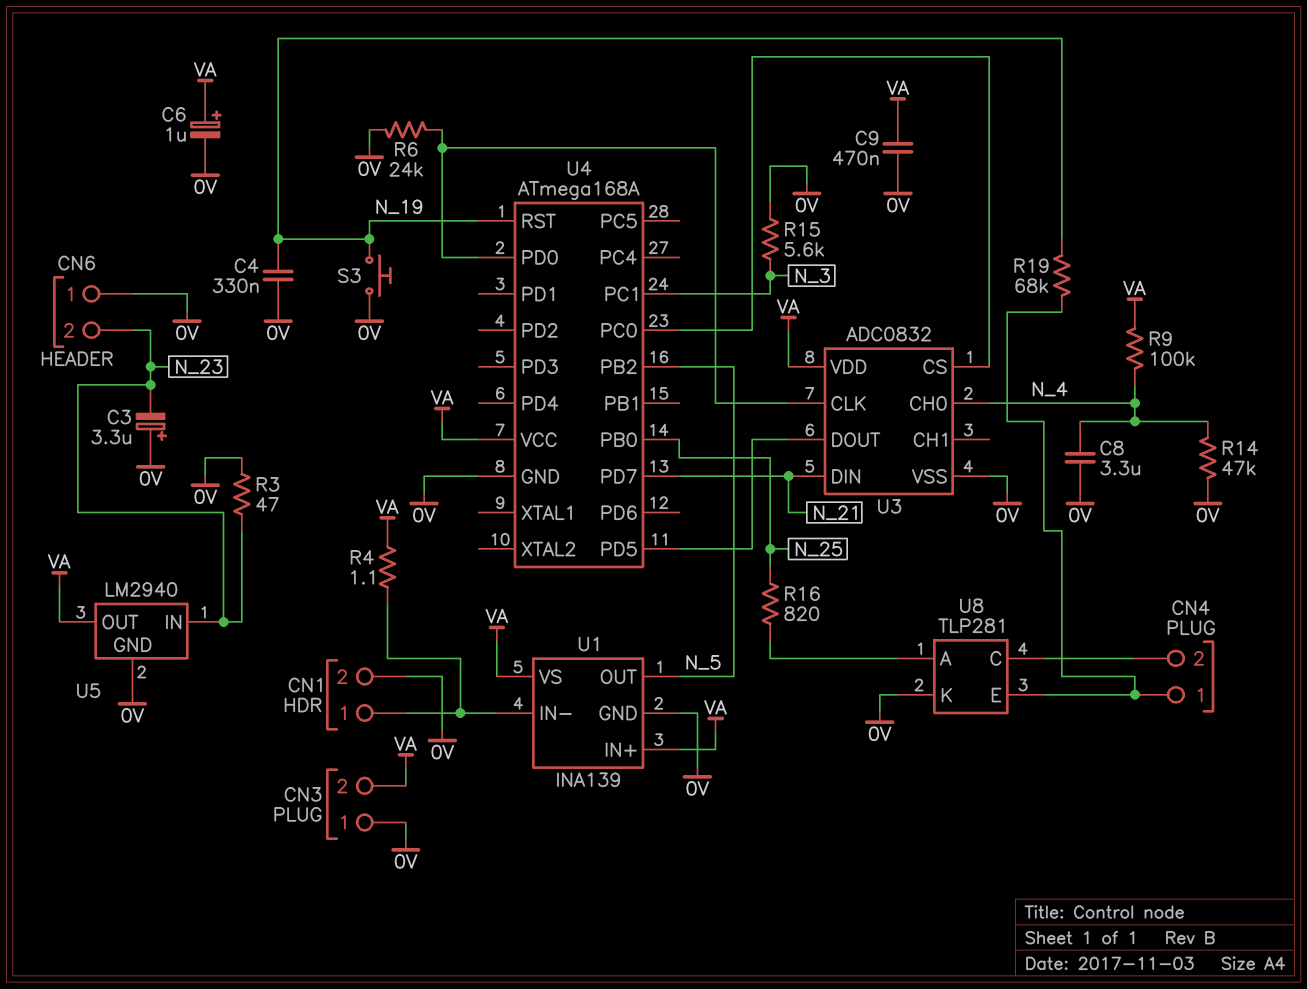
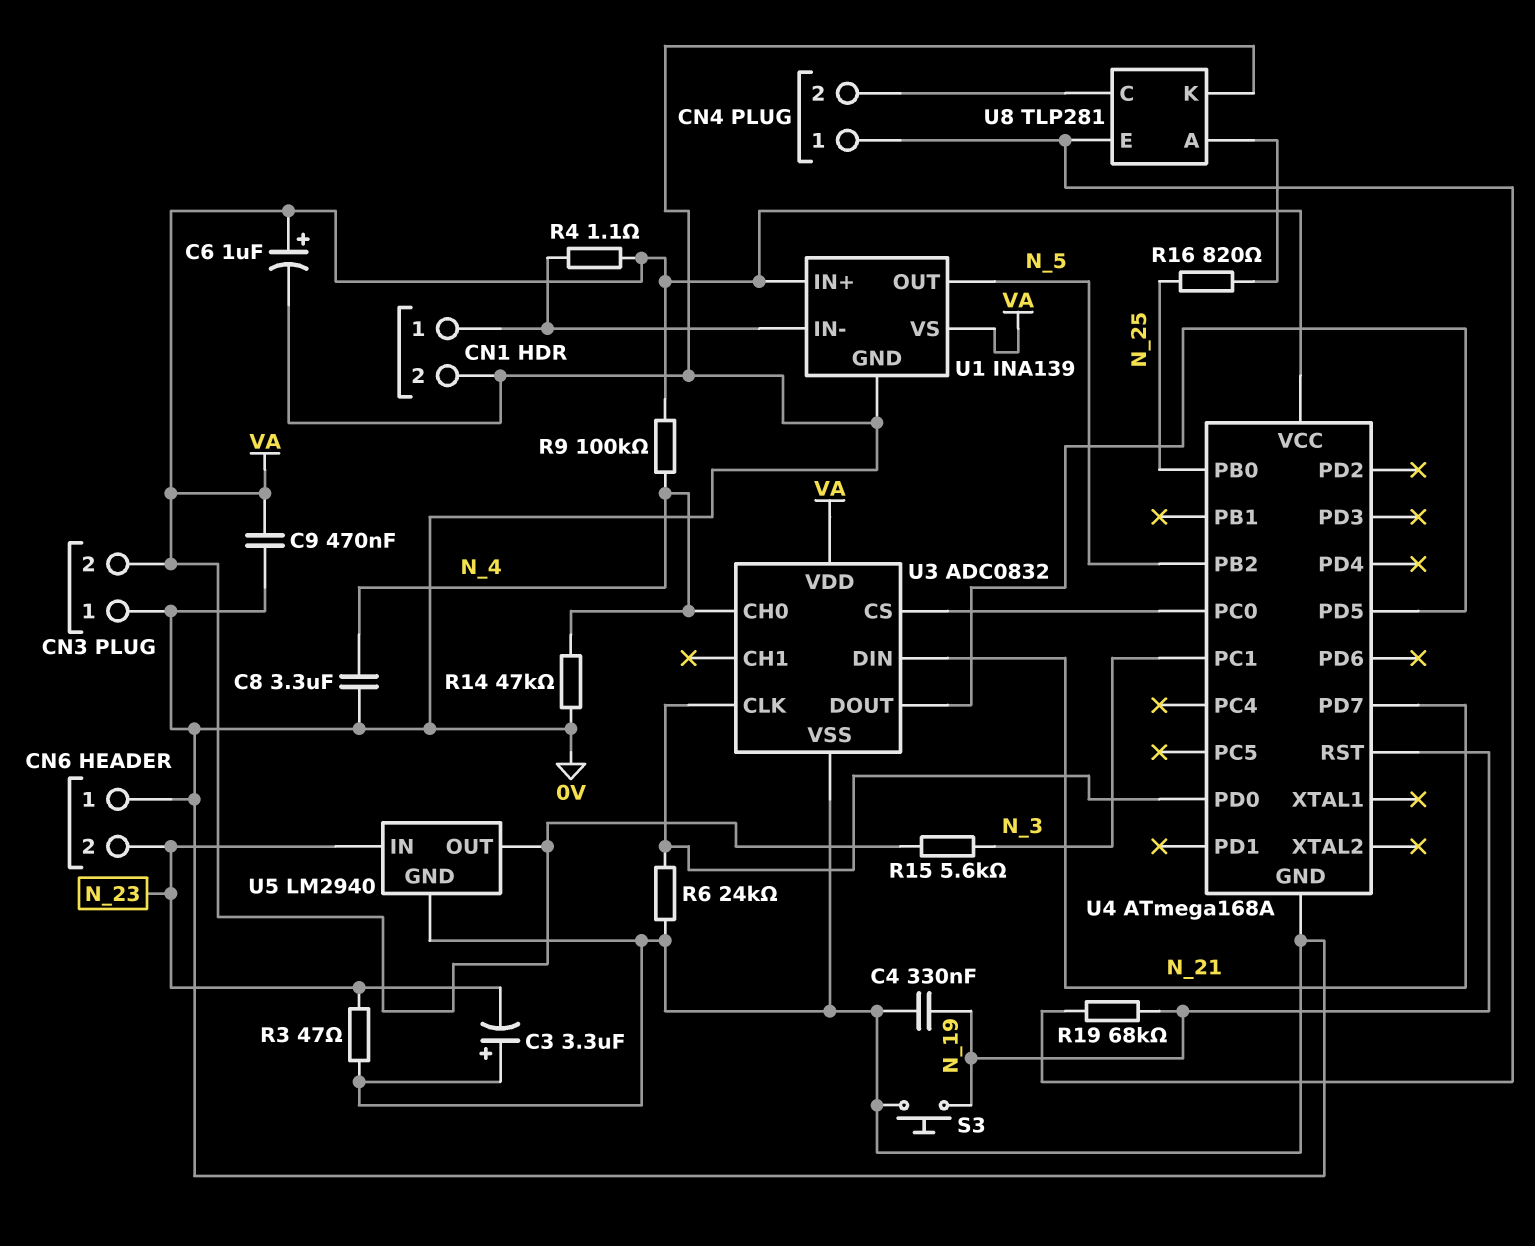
R15: 5.6k (0V, N_3) -> 5.6k (N_3, VA)

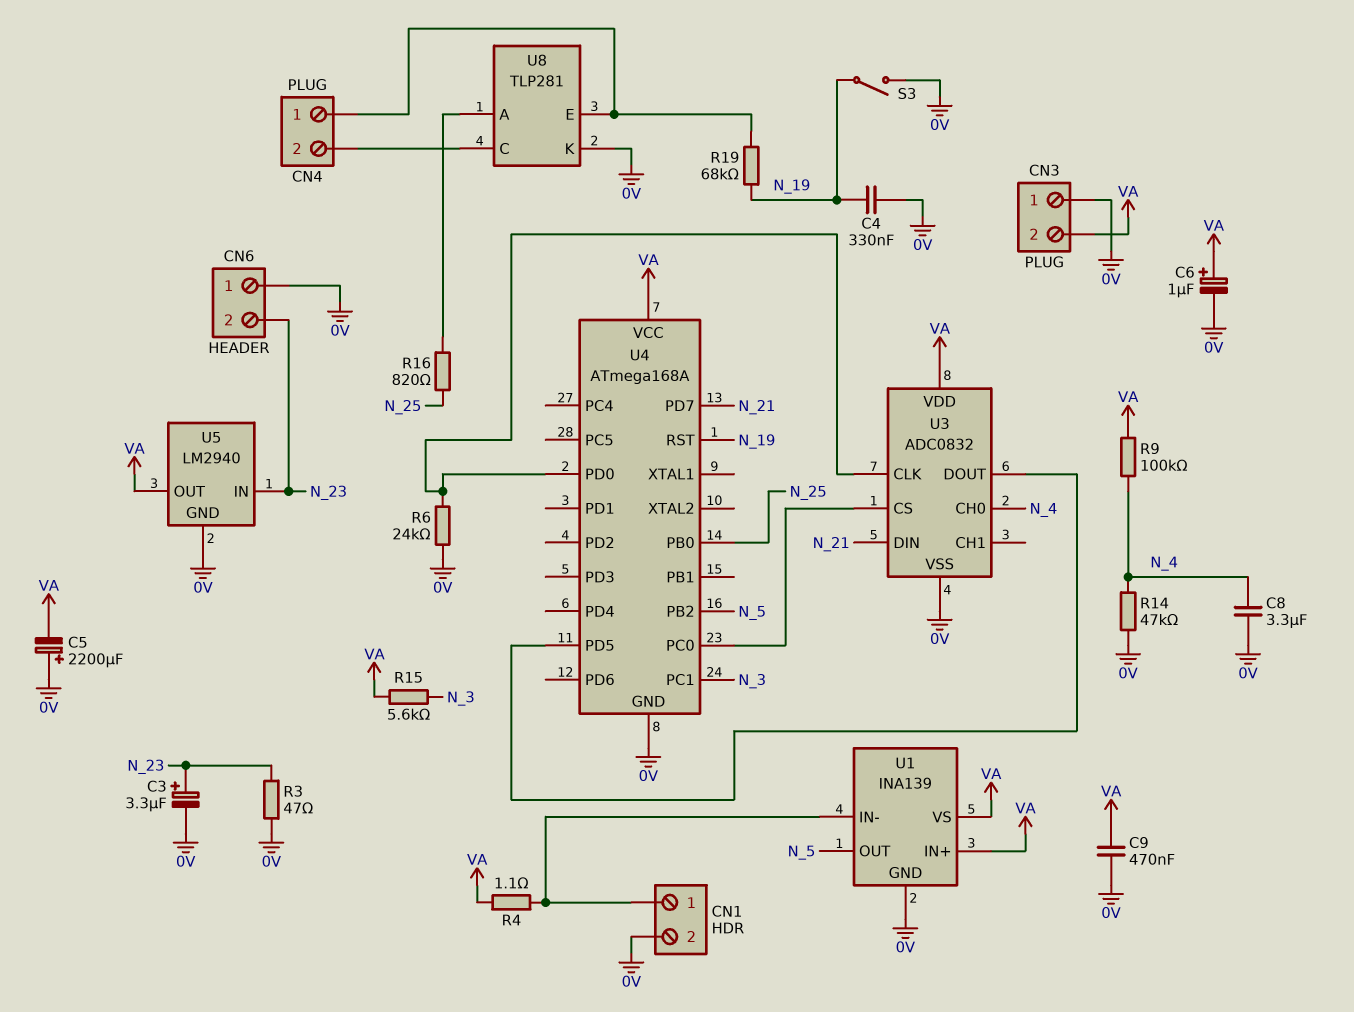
C3: 3.3uF (plus 0V, minus N_23) -> 3.3uF (plus N_23, minus 0V)
C5: none -> 2200uF (plus 0V, minus VA)
S3: button (0V, N_19) -> switch (0V, N_19)

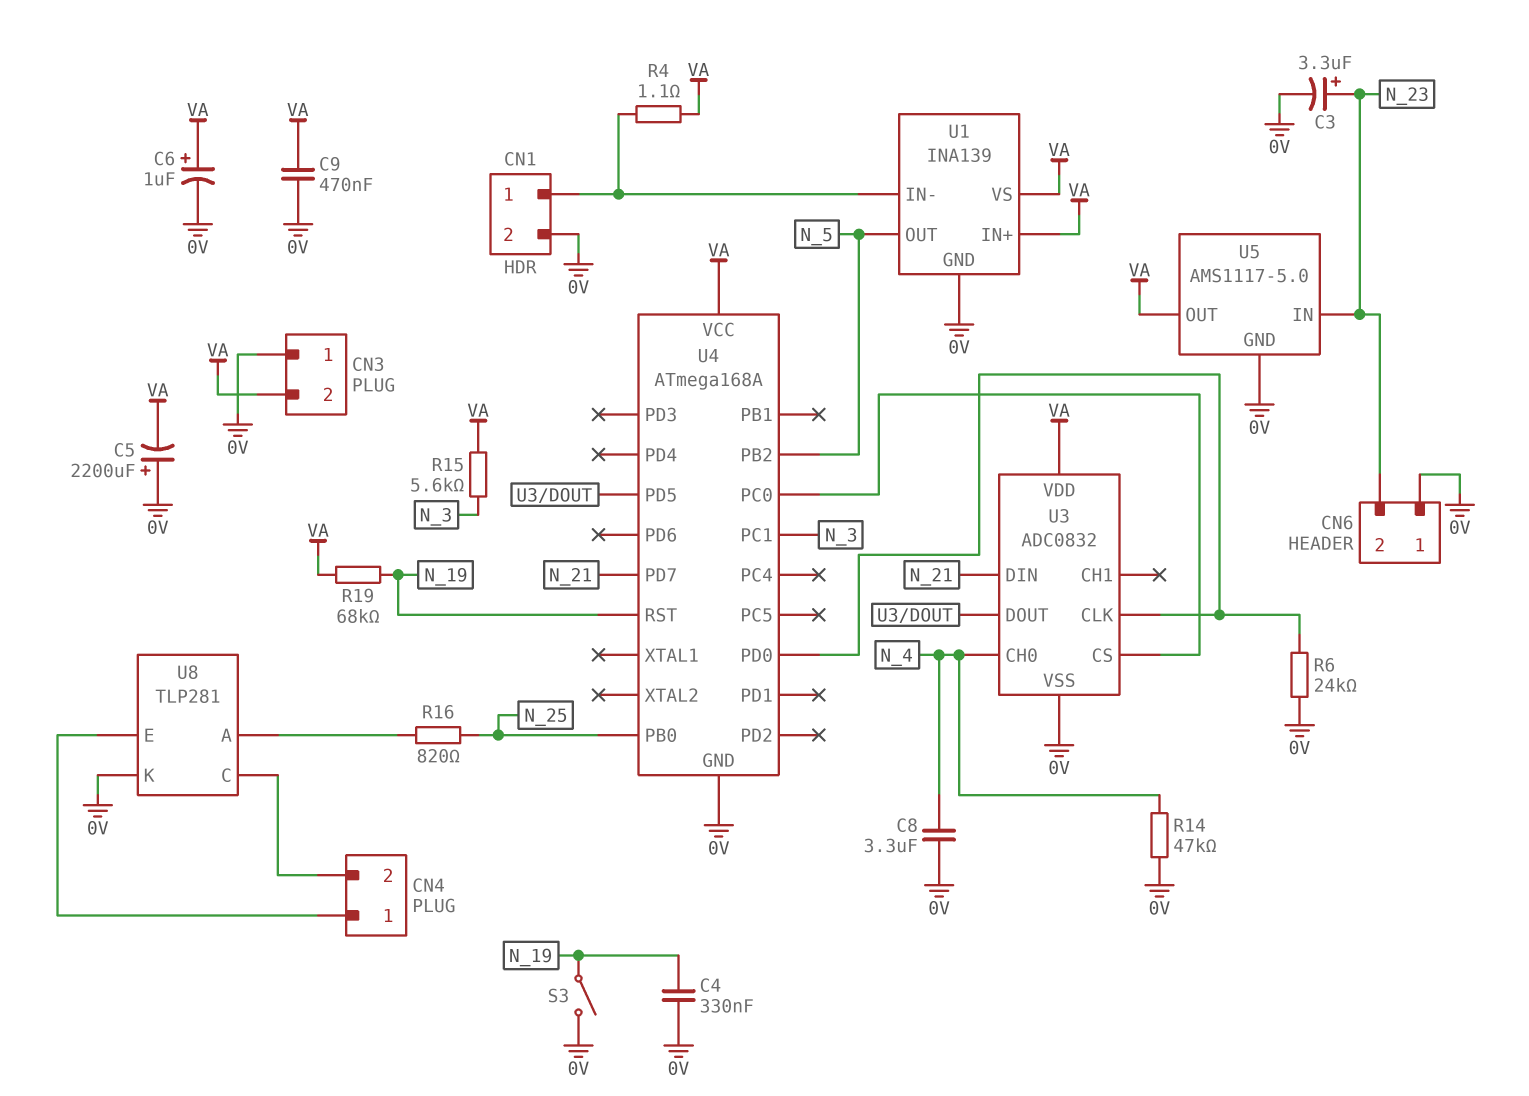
R3: 47 (0V, N_23) -> none
R9: 100k (N_4, VA) -> none
R19: 68k (CN4/1, N_19) -> 68k (N_19, VA)
U5: LM2940 -> AMS1117-5.0

